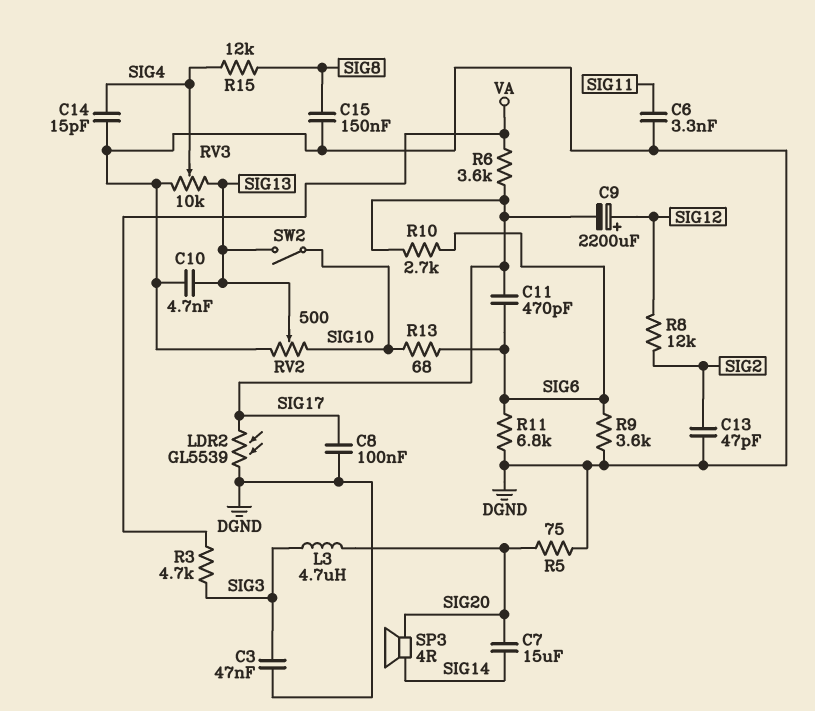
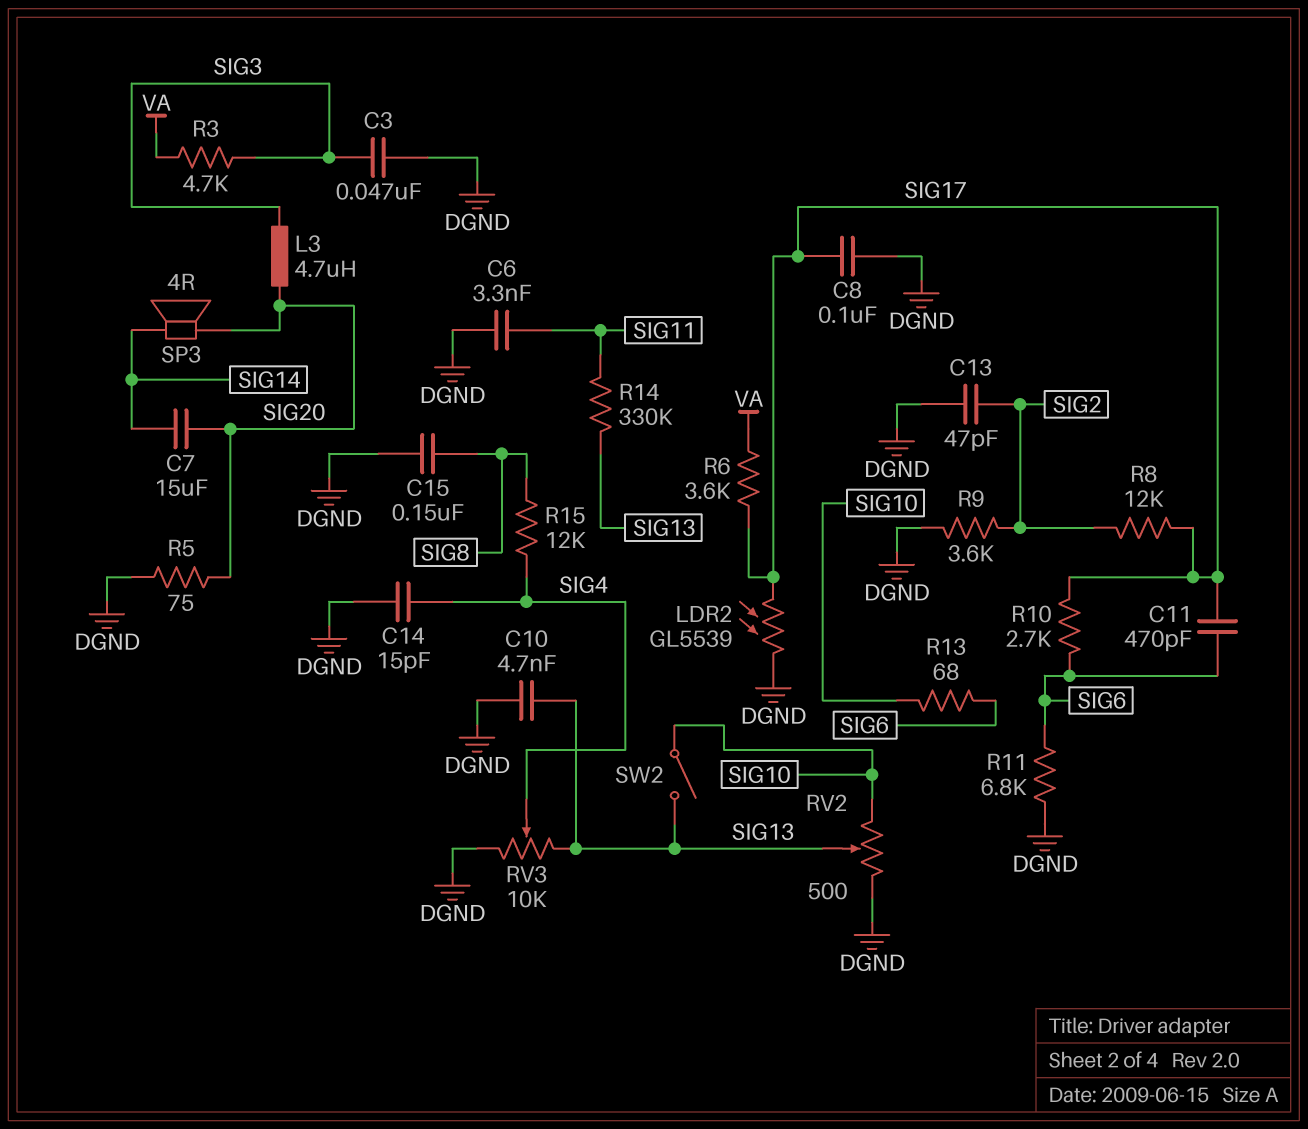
C9: 2200uF (plus SIG12, minus SIG17) -> none
R8: 12k (SIG2, SIG12) -> 12k (SIG2, SIG17)
R9: 3.6k (DGND, SIG6) -> 3.6k (DGND, SIG2)
R14: none -> 330k (SIG11, SIG13)

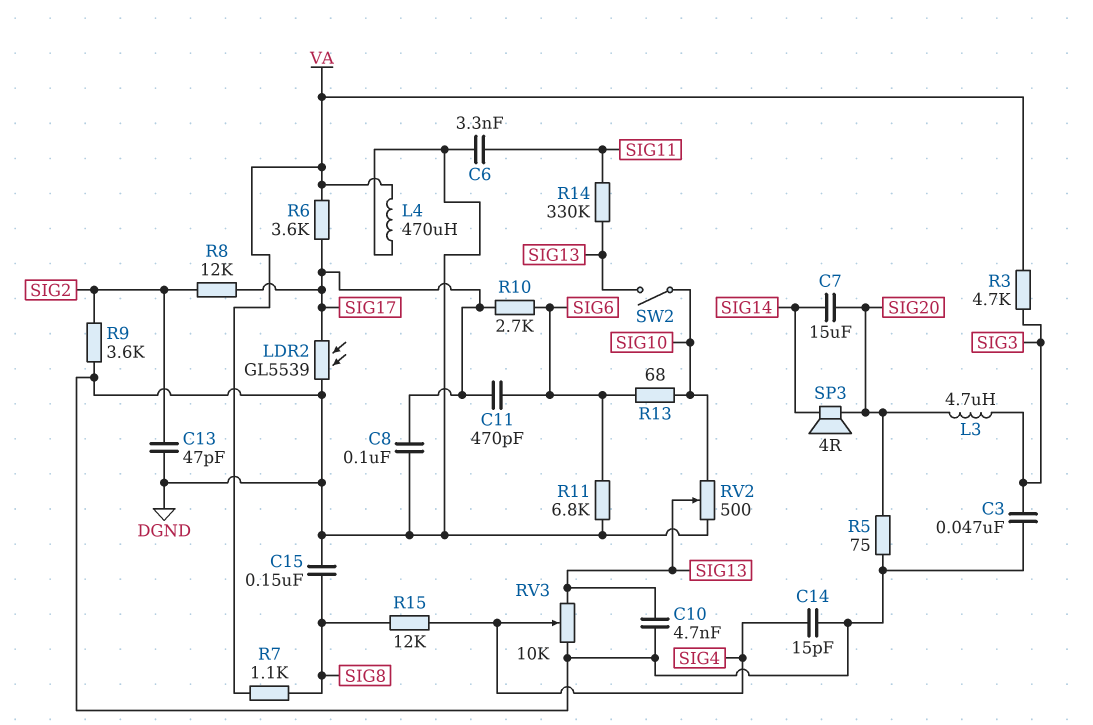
L4: none -> 470uH (DGND, VA)
R7: none -> 1.1k (SIG8, VA)

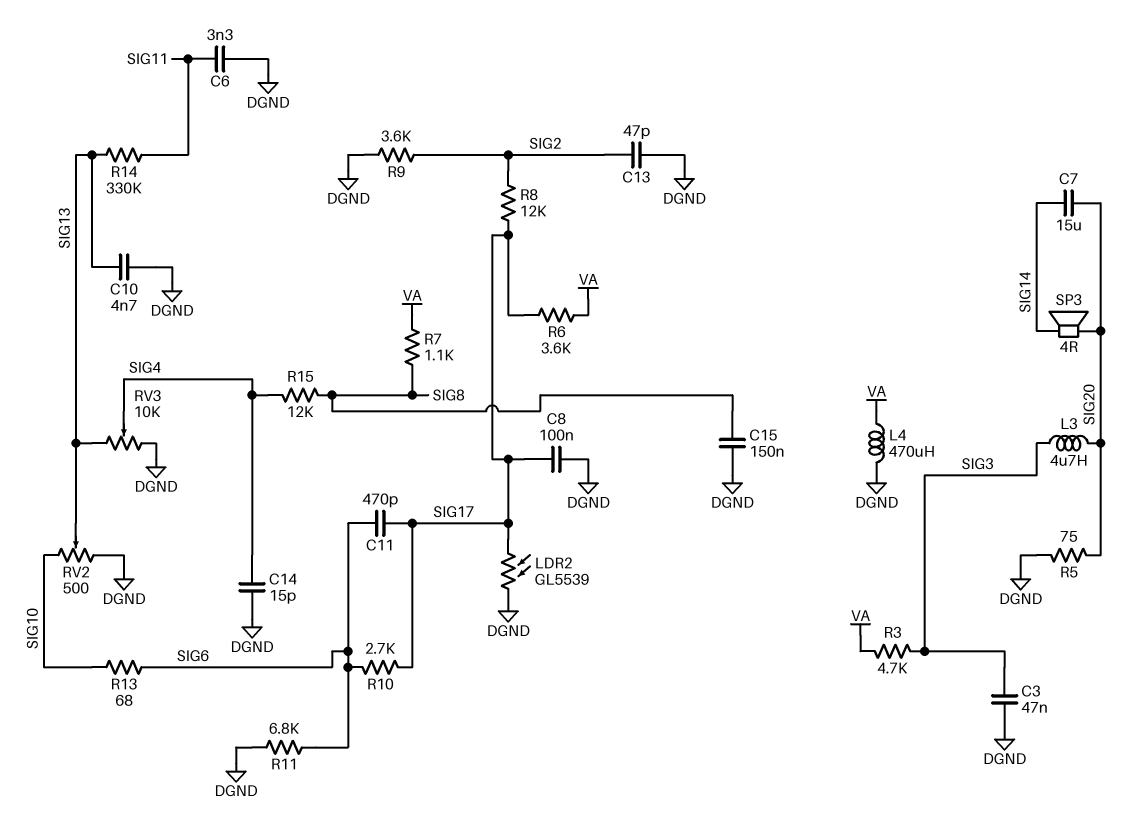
SW2: switch (SIG10, SIG13) -> none

